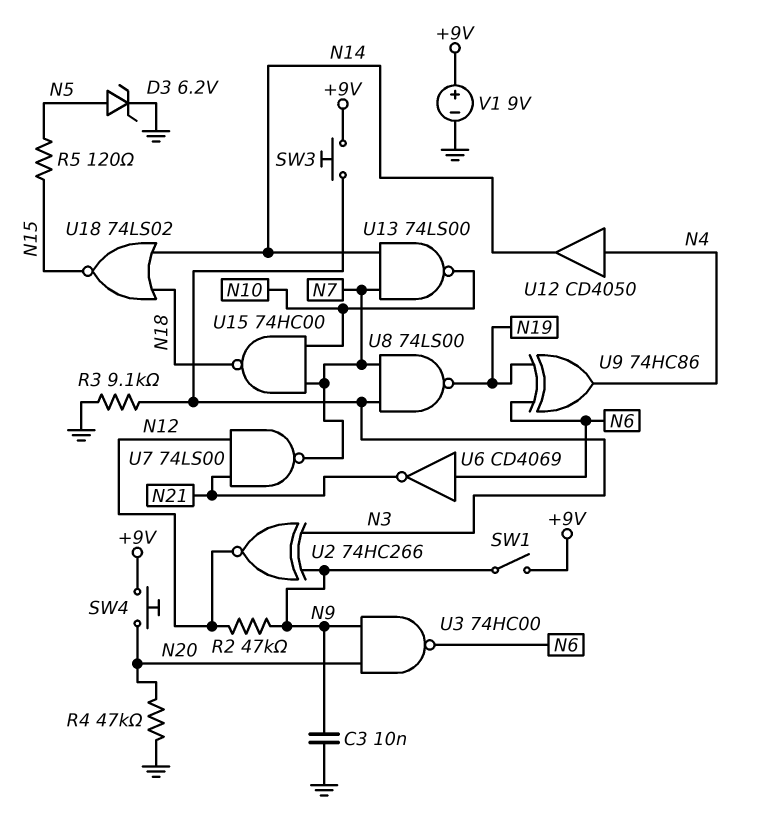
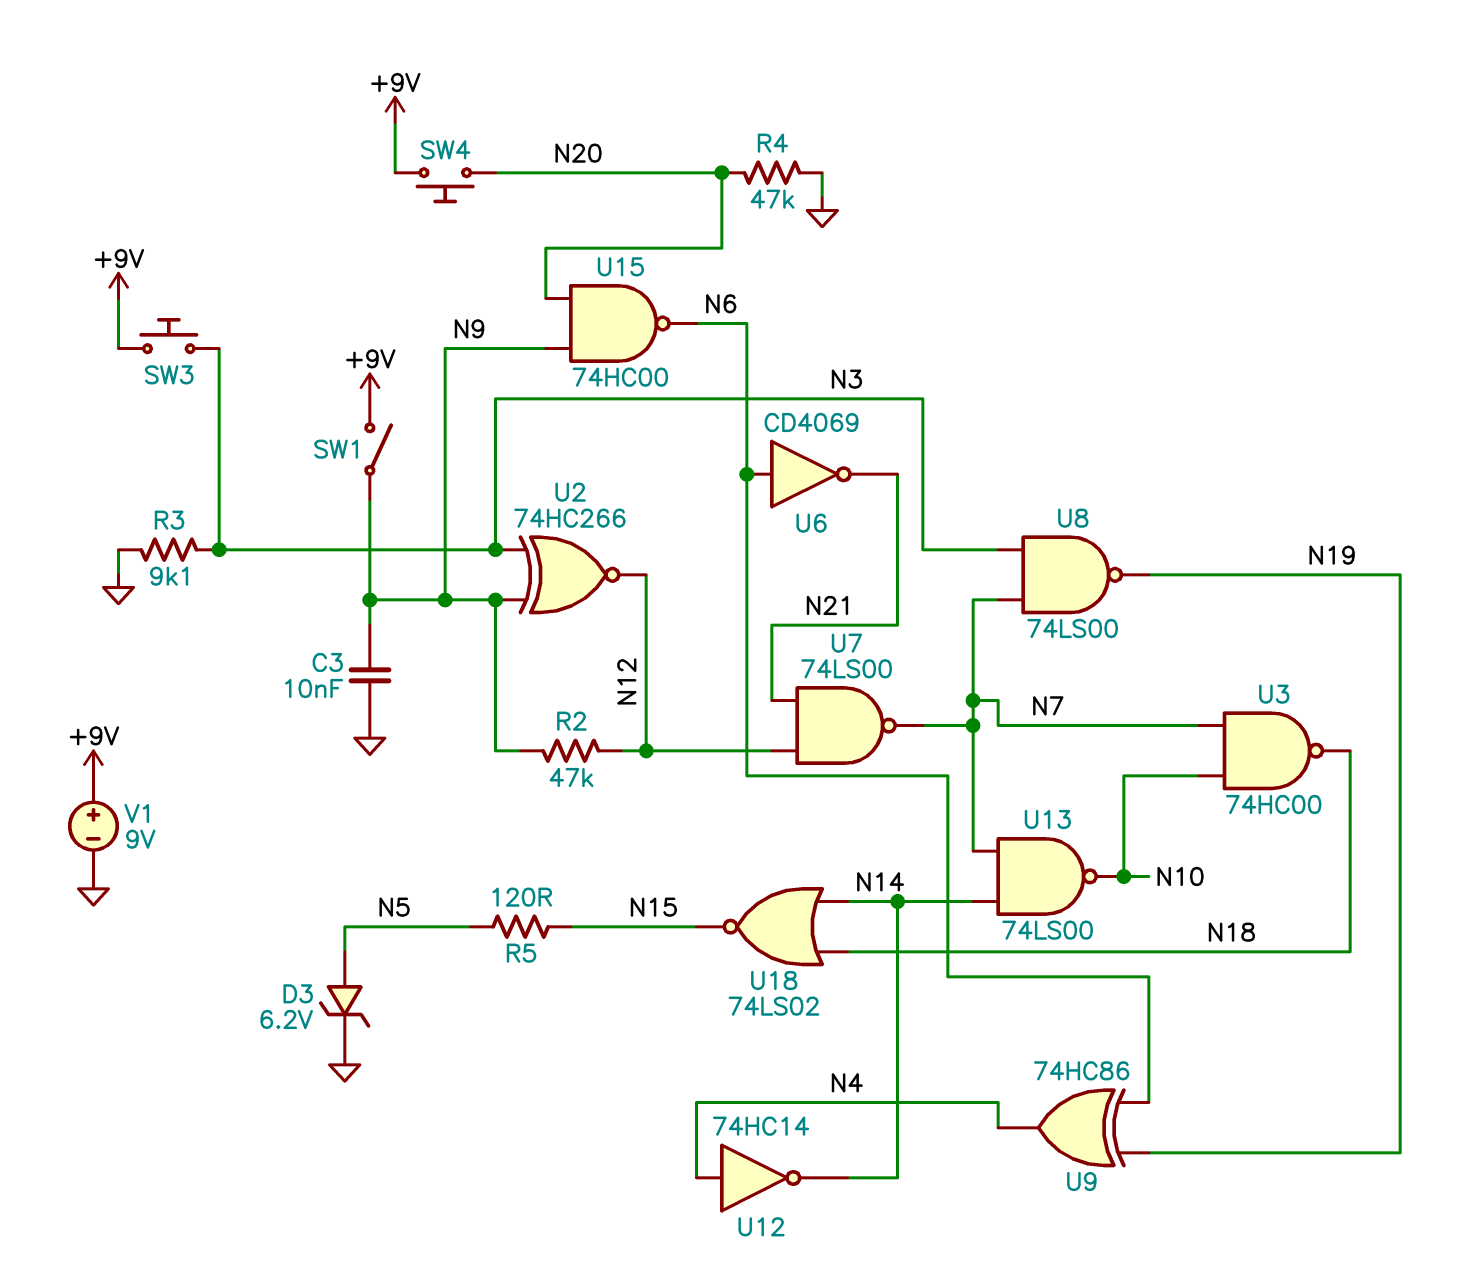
U3: NAND 74HC00 (in N9, in N20, out N6) -> NAND 74HC00 (in N7, in N10, out N18)
U12: buffer CD4050 (in N4, out N14) -> NOT 74HC14 (in N4, out N14)
U15: NAND 74HC00 (in N7, in N10, out N18) -> NAND 74HC00 (in N9, in N20, out N6)

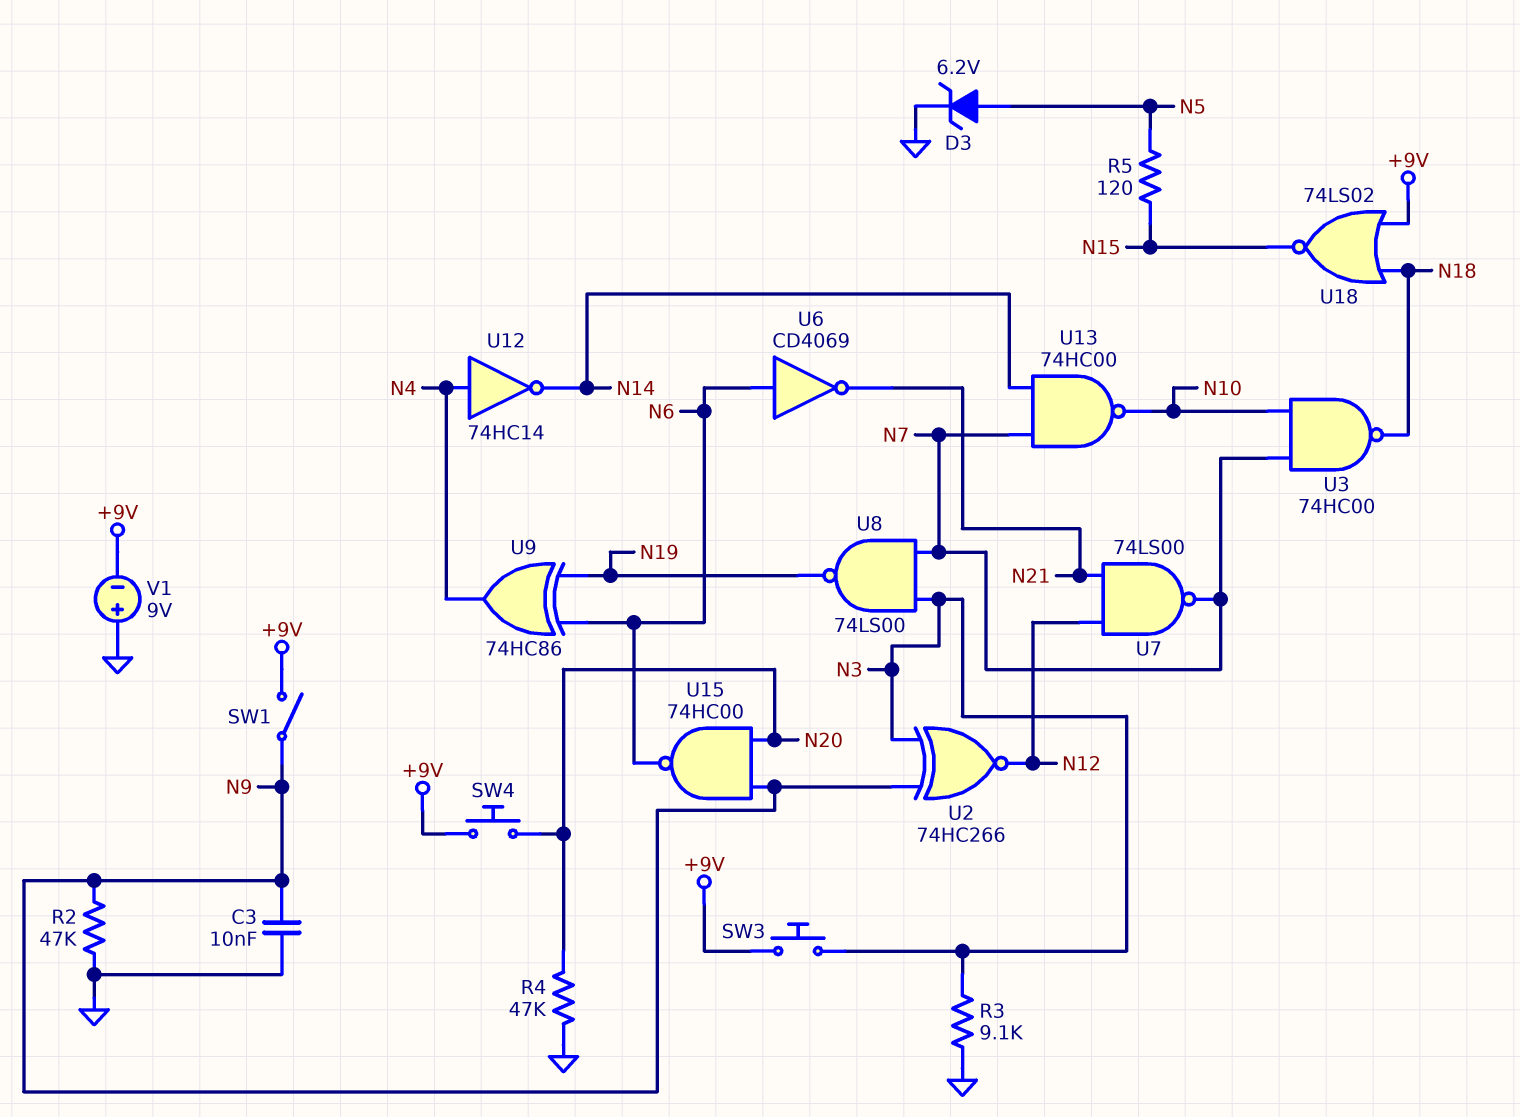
R2: 47k (N9, N12) -> 47k (GND, N9)
U13: NAND 74LS00 (in N7, in N14, out N10) -> NAND 74HC00 (in N7, in N14, out N10)
U18: NOR 74LS02 (in N14, in N18, out N15) -> NOR 74LS02 (in +9V, in N18, out N15)
V1: 9V (plus +9V, minus GND) -> 9V (plus GND, minus +9V)

